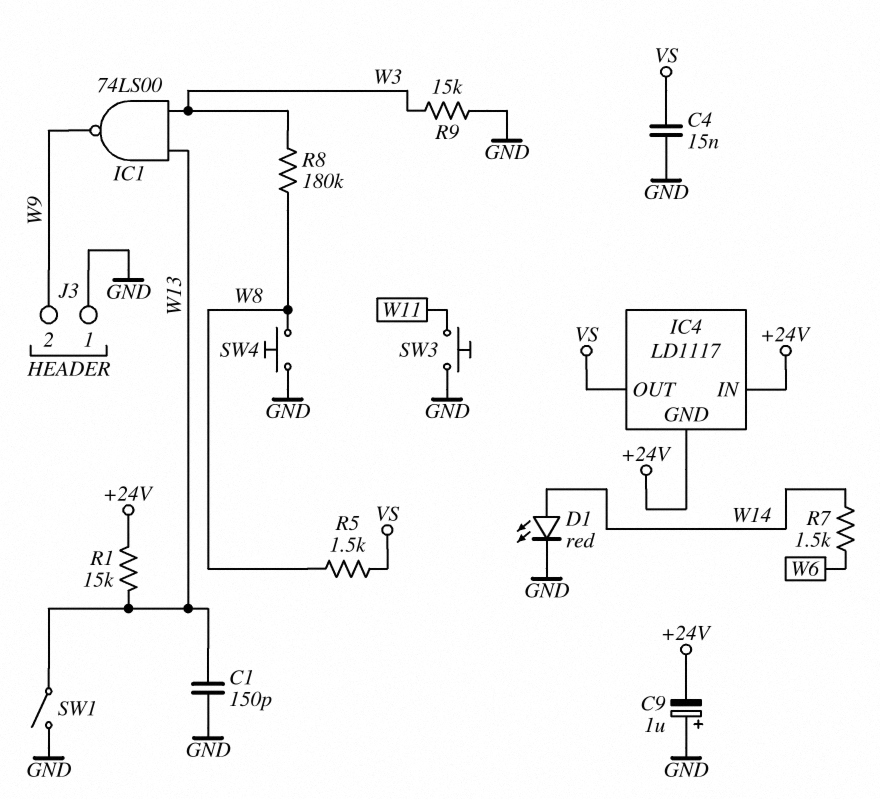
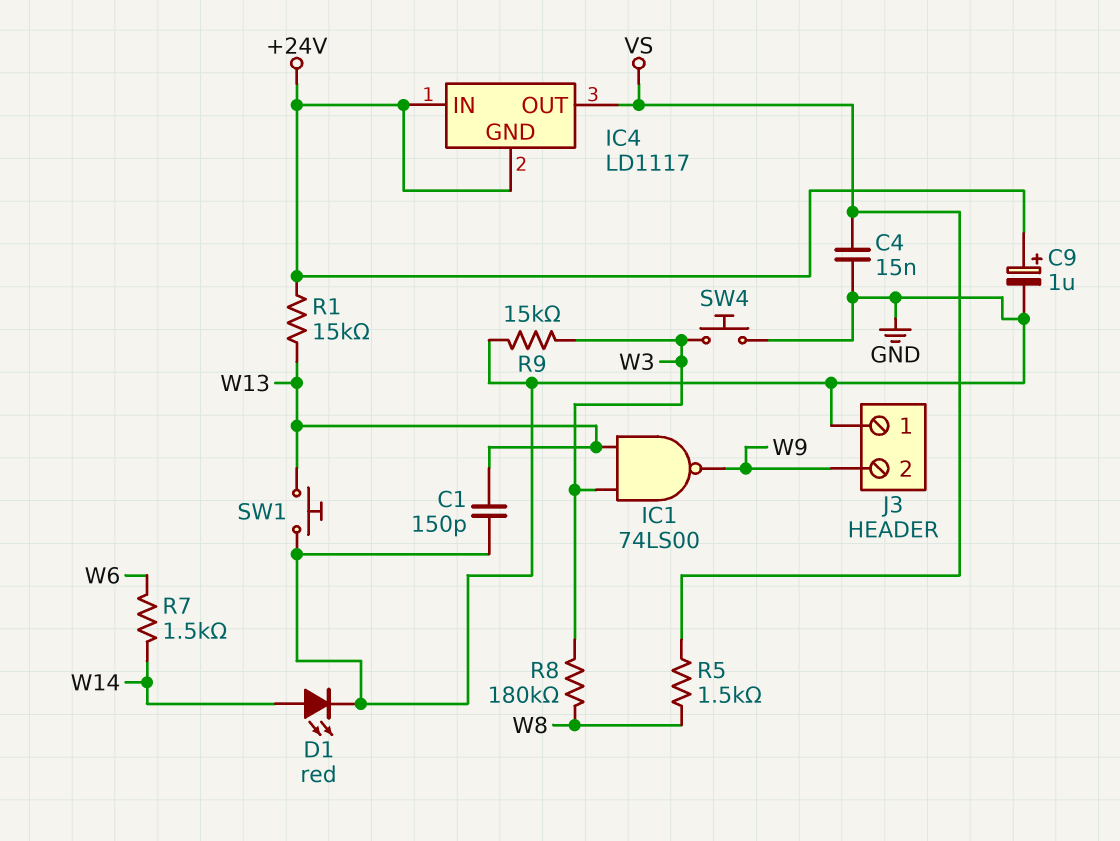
C9: 1uF (plus GND, minus +24V) -> 1uF (plus +24V, minus GND)
SW1: switch (GND, W13) -> button (GND, W13)
SW3: button (GND, W11) -> none
SW4: button (GND, W8) -> button (GND, W3)

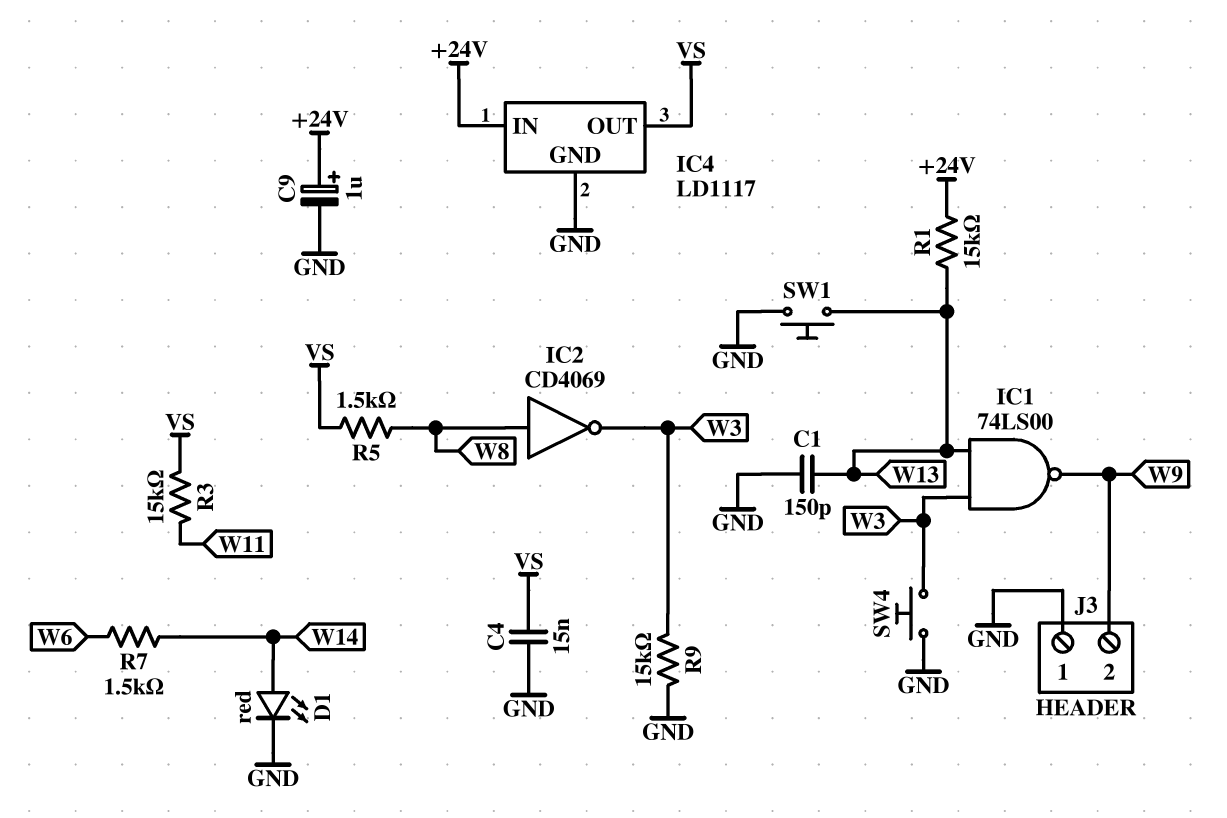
IC2: none -> NOT CD4069 (in W8, out W3)
IC4 pin GND: +24V -> GND
R3: none -> 15k (VS, W11)
R8: 180k (W3, W8) -> none

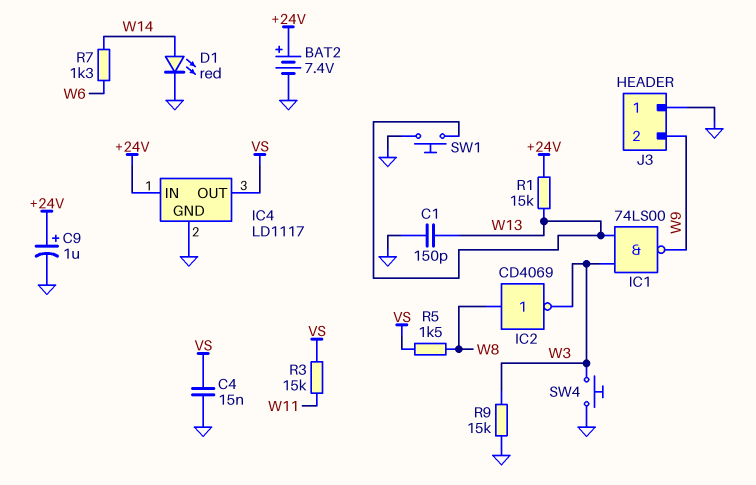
BAT2: none -> 7.4V (plus +24V, minus GND)
R7: 1.5k (W6, W14) -> 1.3k (W6, W14)

